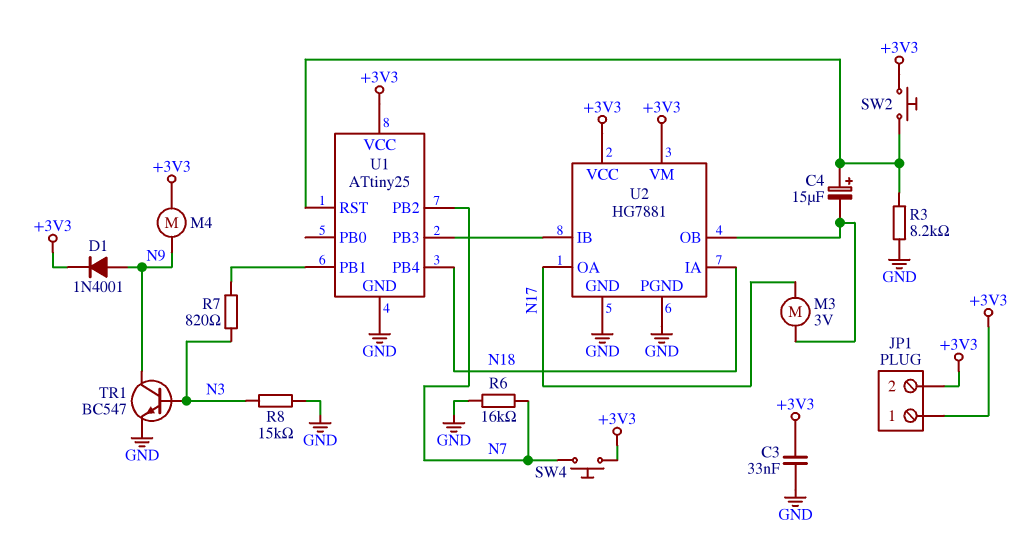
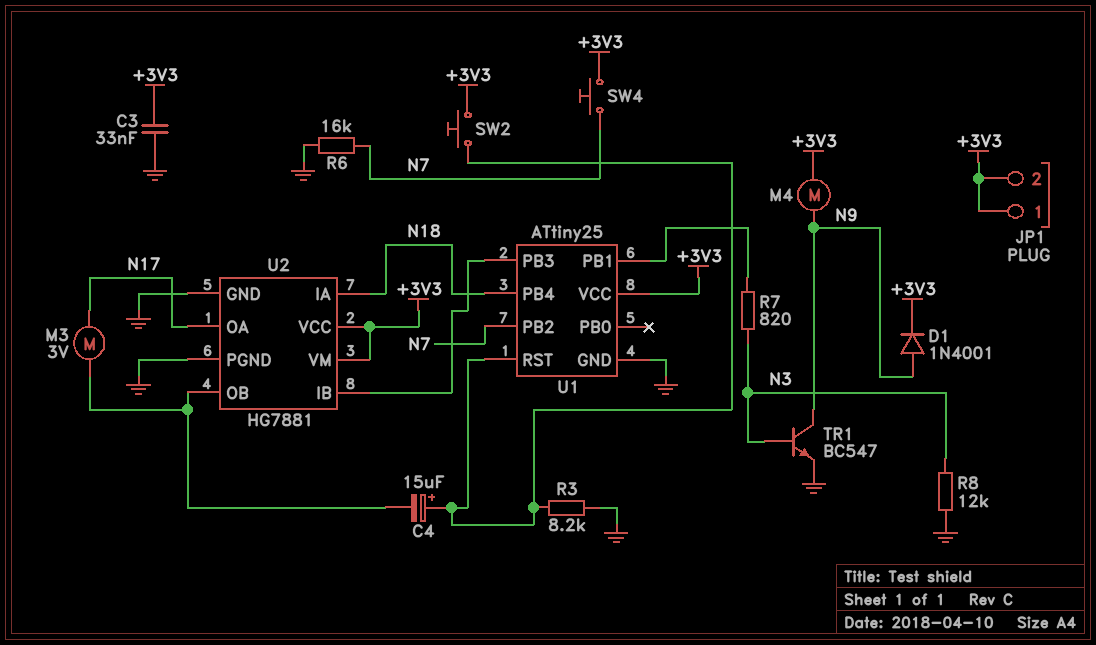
R8: 15k (GND, N3) -> 12k (GND, N3)

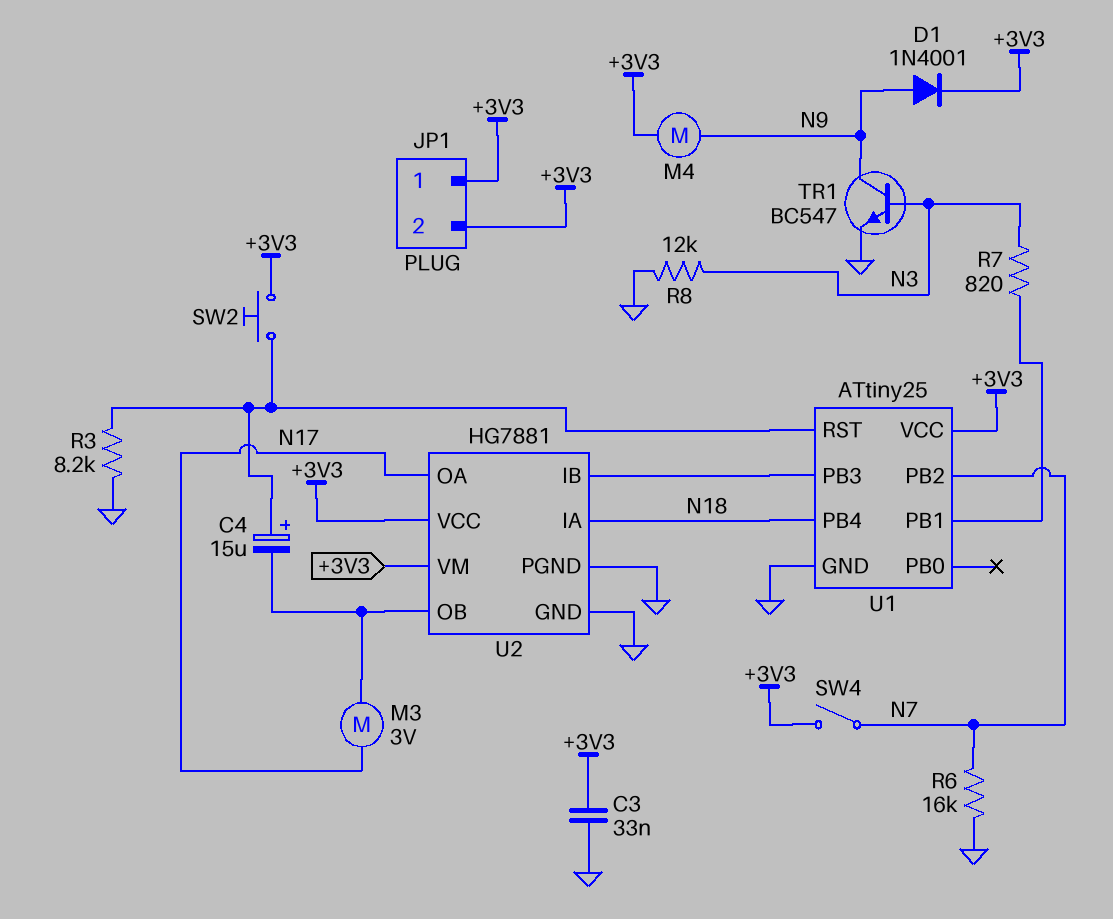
SW4: button (+3V3, N7) -> switch (+3V3, N7)

